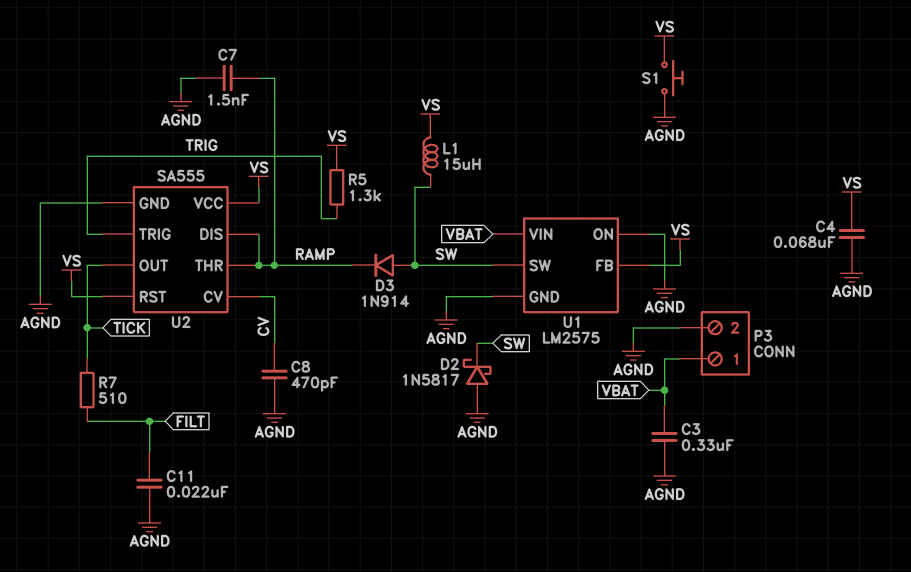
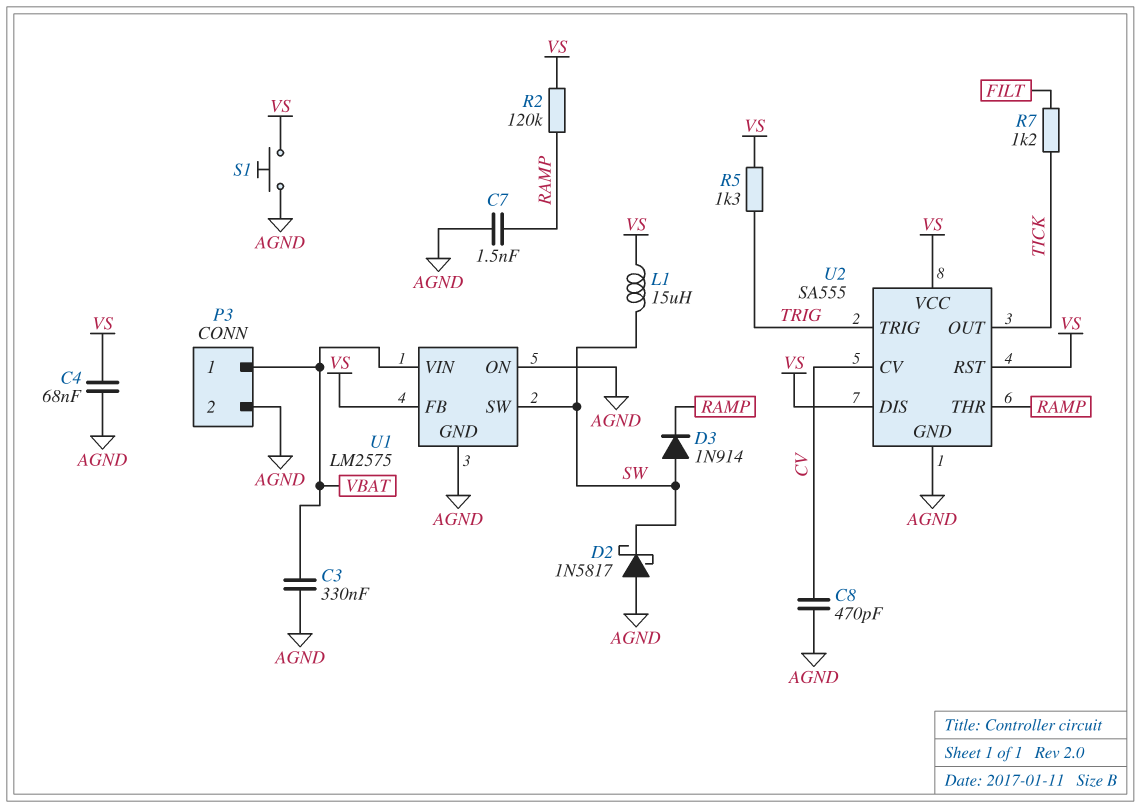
C11: 22nF (AGND, FILT) -> none
R2: none -> 120k (RAMP, VS)
R7: 510 (FILT, TICK) -> 1.2k (FILT, TICK)
U2 pin DIS: RAMP -> VS

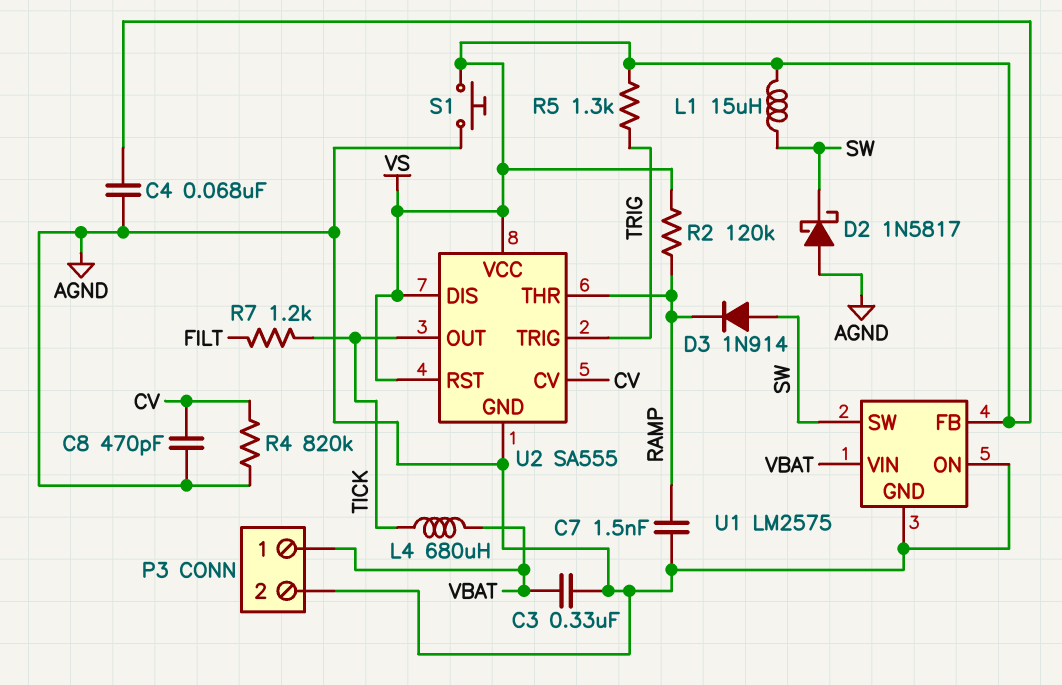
L4: none -> 680uH (TICK, VBAT)
R4: none -> 820k (AGND, CV)

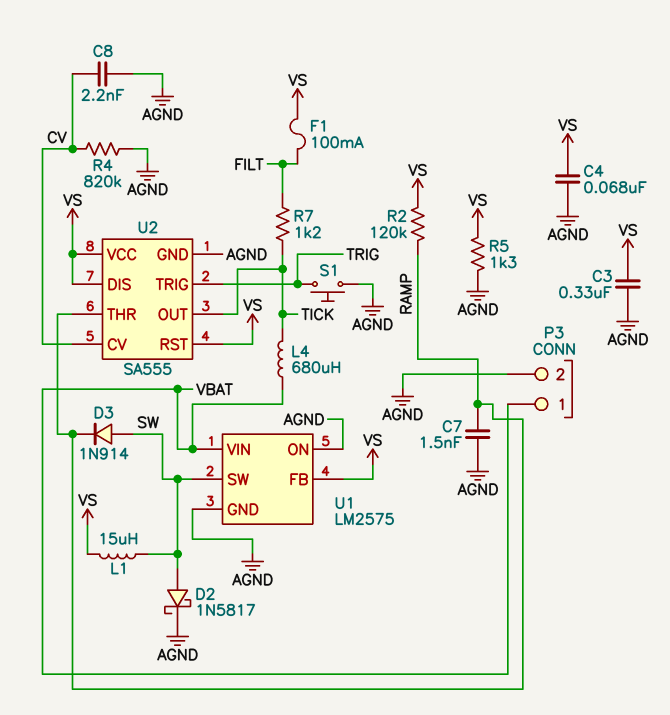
C3: 330nF (AGND, VBAT) -> 330nF (AGND, VS)
C8: 470pF (AGND, CV) -> 2.2nF (AGND, CV)
D2: schottky 1N5817 (A AGND, K SW) -> schottky 1N5817 (A SW, K AGND)
F1: none -> 100mA (FILT, VS)
R5: 1.3k (TRIG, VS) -> 1.3k (AGND, VS)
S1: button (AGND, VS) -> button (AGND, TRIG)

